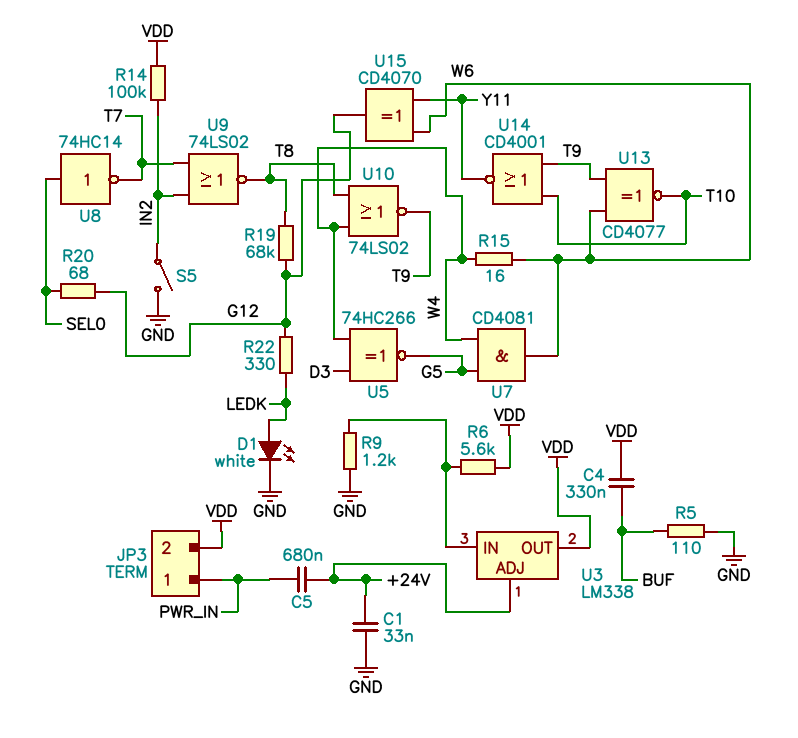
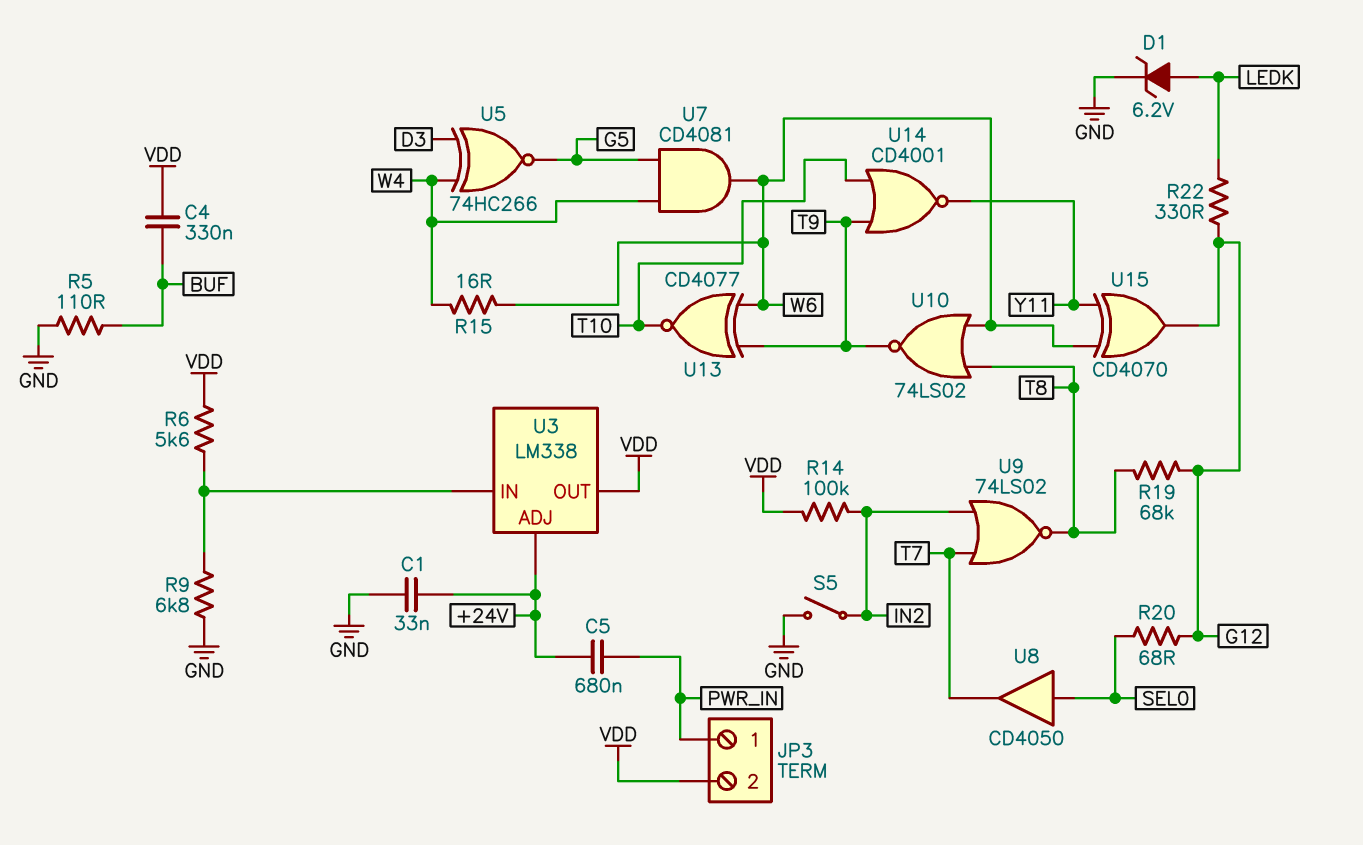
D1: LED white (A LEDK, K GND) -> zener 6.2V (A LEDK, K GND)
R9: 1.2k (GND, U3/IN) -> 6.8k (GND, U3/IN)
U8: NOT 74HC14 (in SEL0, out T7) -> buffer CD4050 (in SEL0, out T7)
U10: NOR 74LS02 (in T8, in W4, out T9) -> NOR 74LS02 (in T8, in W6, out T9)

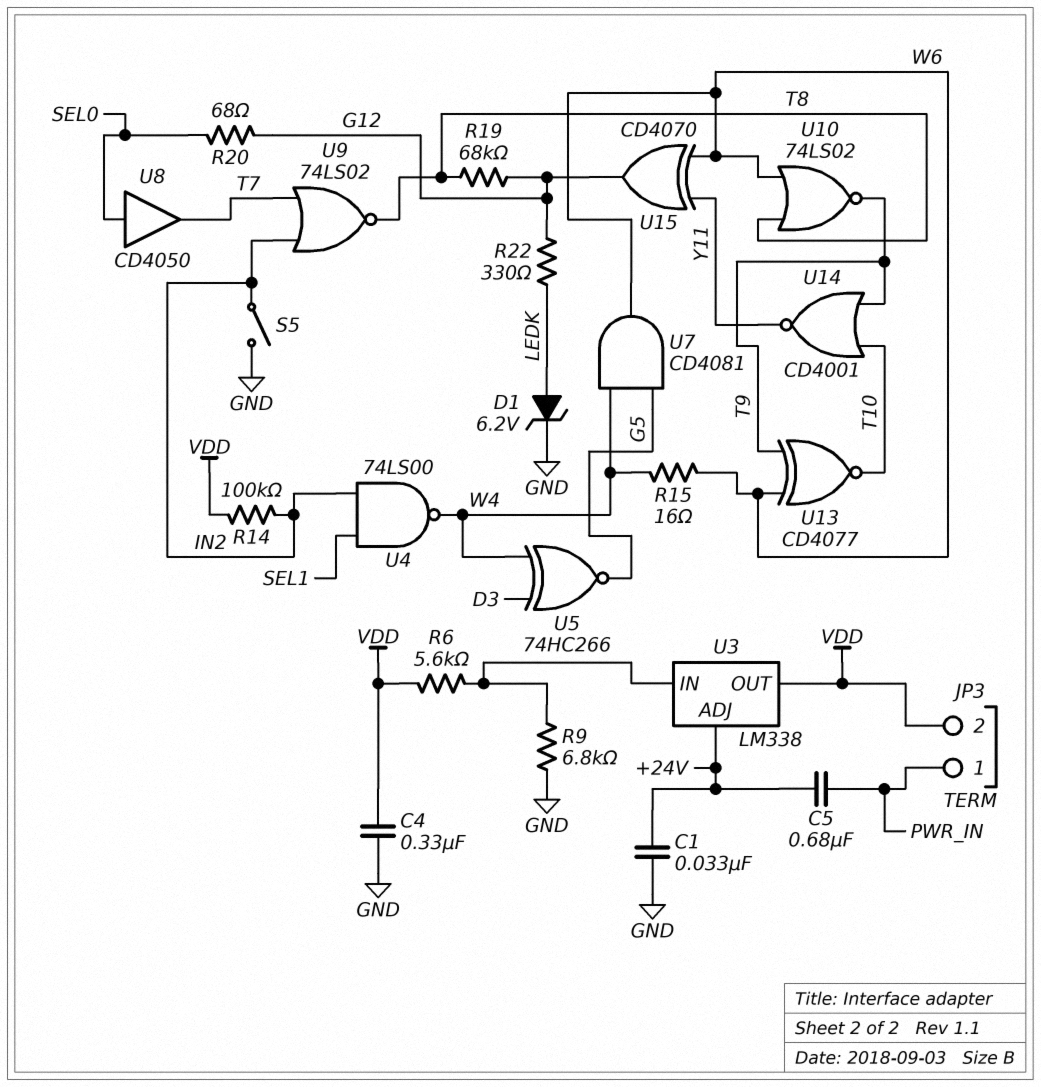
C4: 330nF (BUF, VDD) -> 330nF (GND, VDD)
R5: 110 (BUF, GND) -> none
U4: none -> NAND 74LS00 (in IN2, in SEL1, out W4)

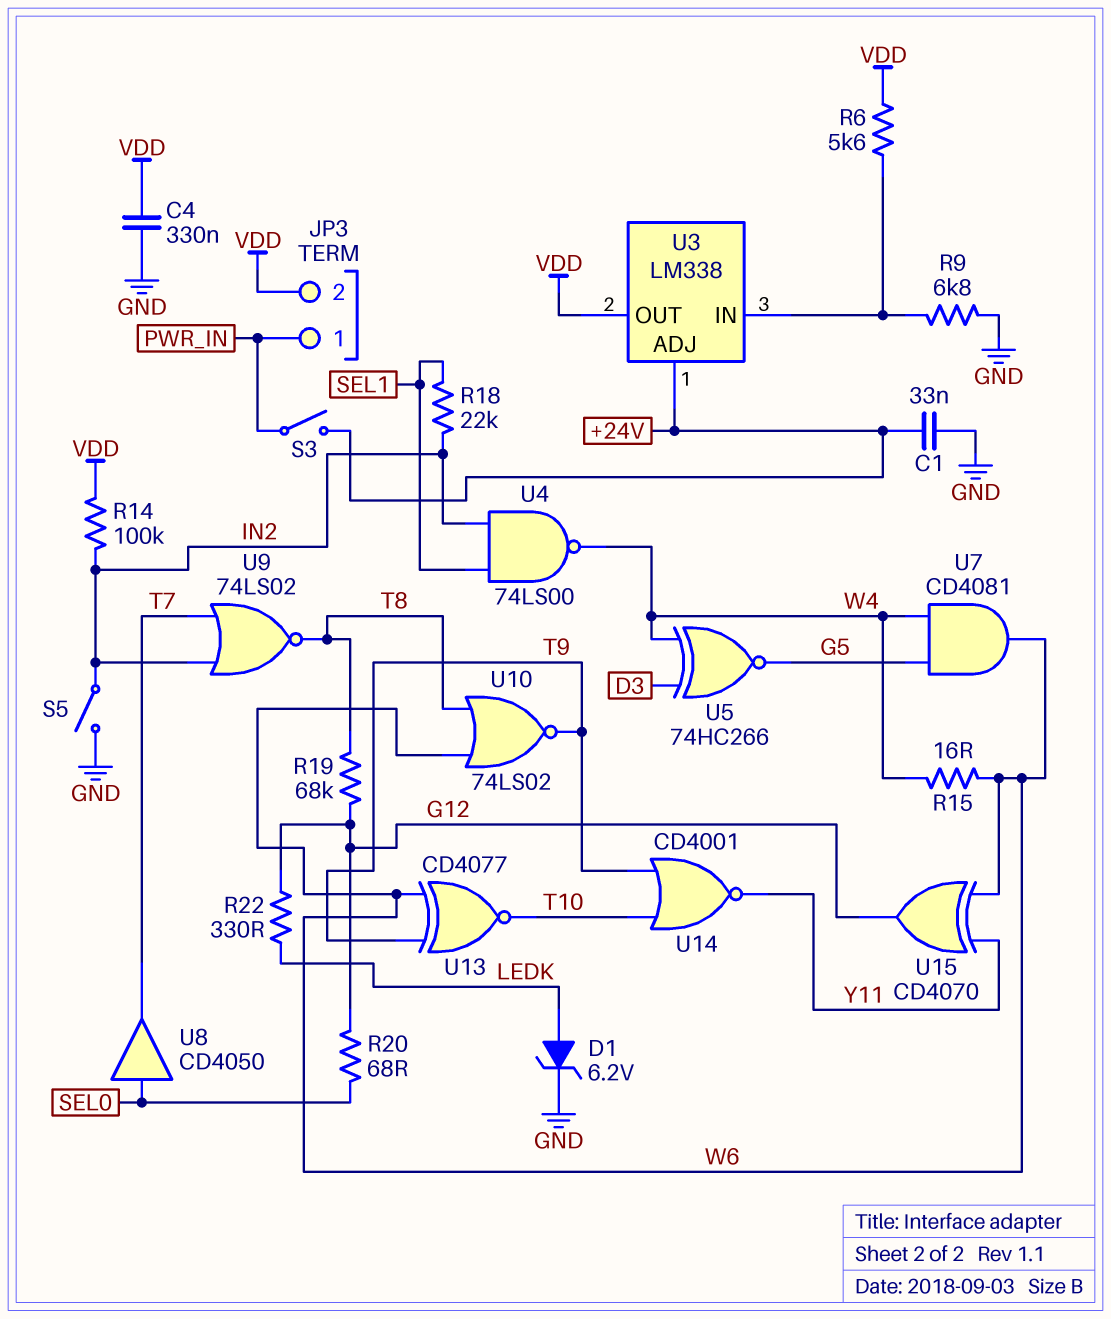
C5: 680nF (+24V, PWR_IN) -> none
R18: none -> 22k (IN2, SEL1)
S3: none -> switch (+24V, PWR_IN)

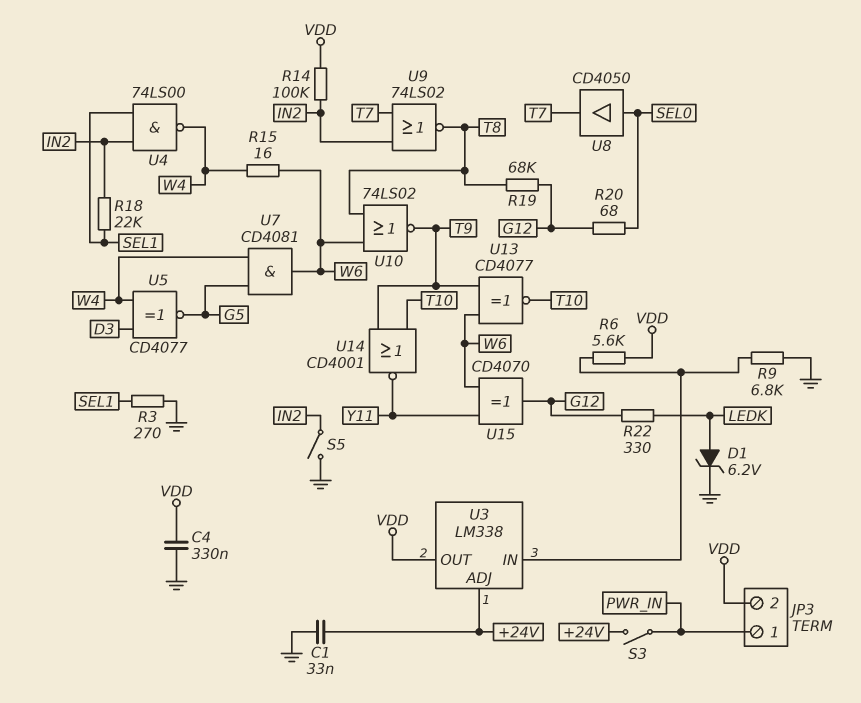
R3: none -> 270 (GND, SEL1)
U5: XNOR 74HC266 (in D3, in W4, out G5) -> XNOR CD4077 (in D3, in W4, out G5)

